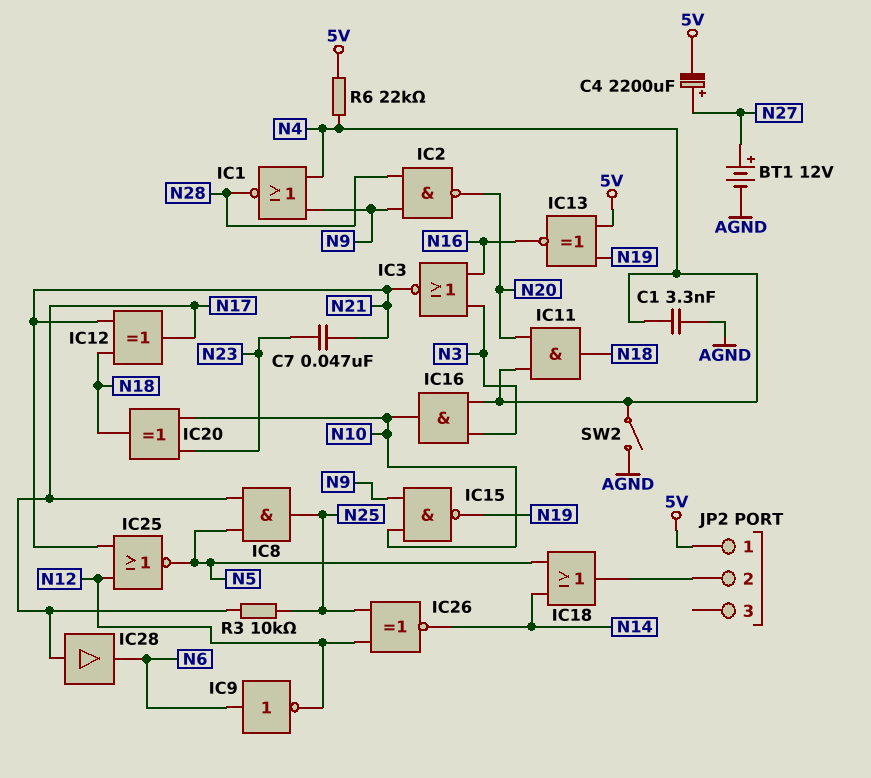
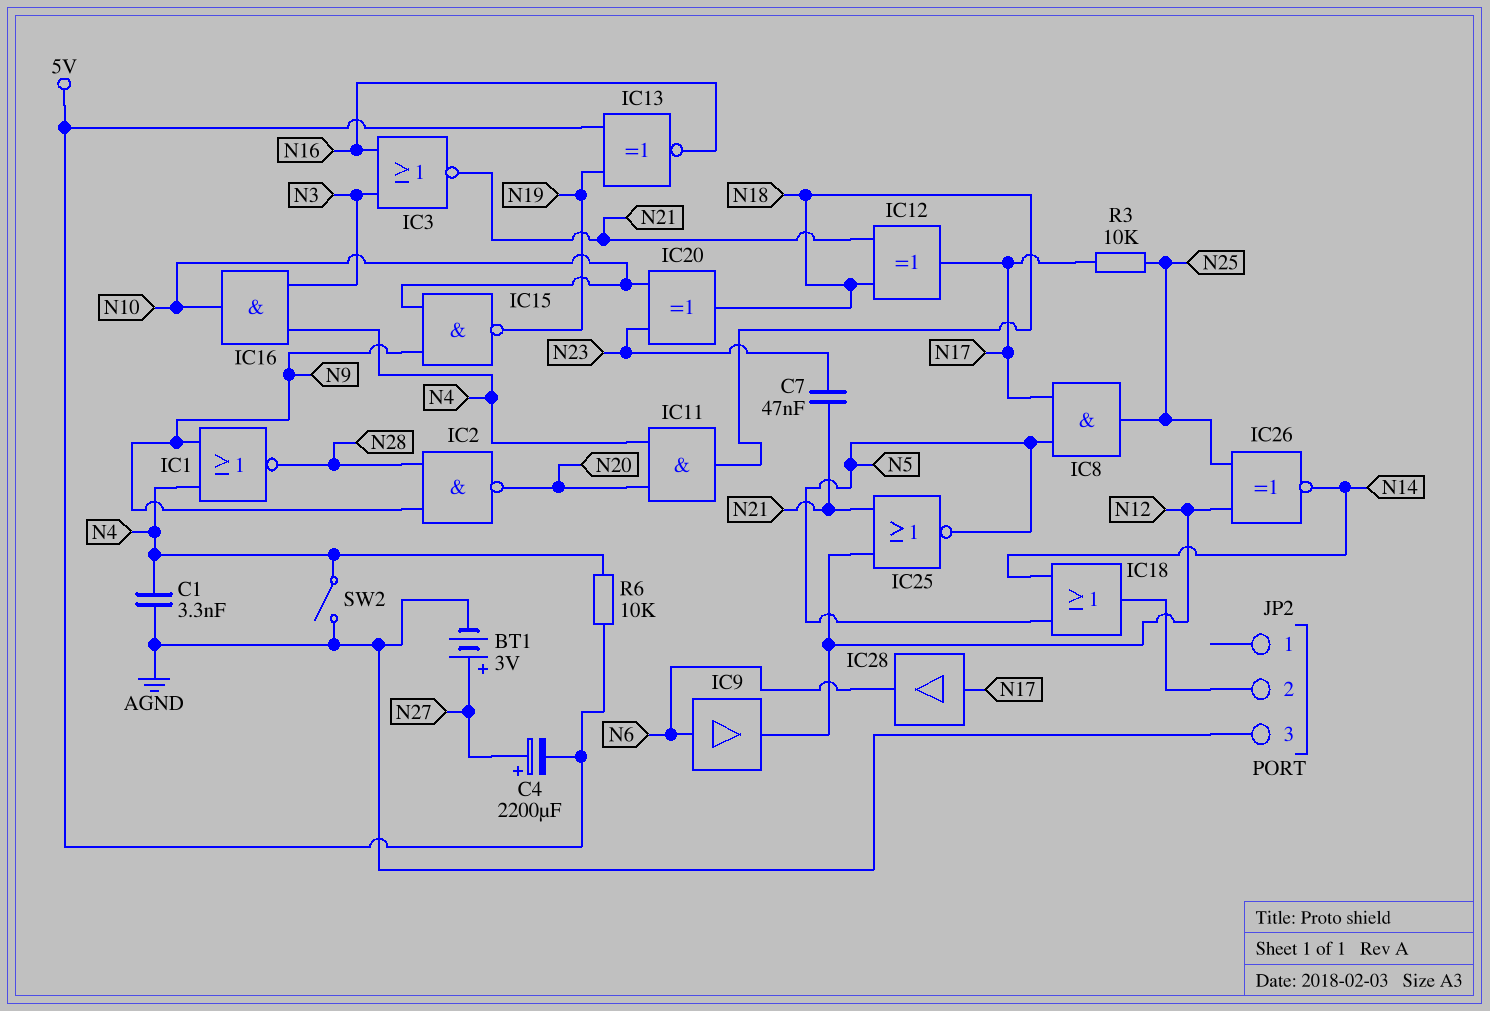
BT1: 12V (plus N27, minus AGND) -> 3V (plus N27, minus AGND)
IC9: NOT (in N6, out N12) -> buffer (in N6, out N12)
JP2 pin 1: 5V -> none
JP2 pin 3: none -> AGND
R6: 22k (5V, N4) -> 10k (5V, N4)

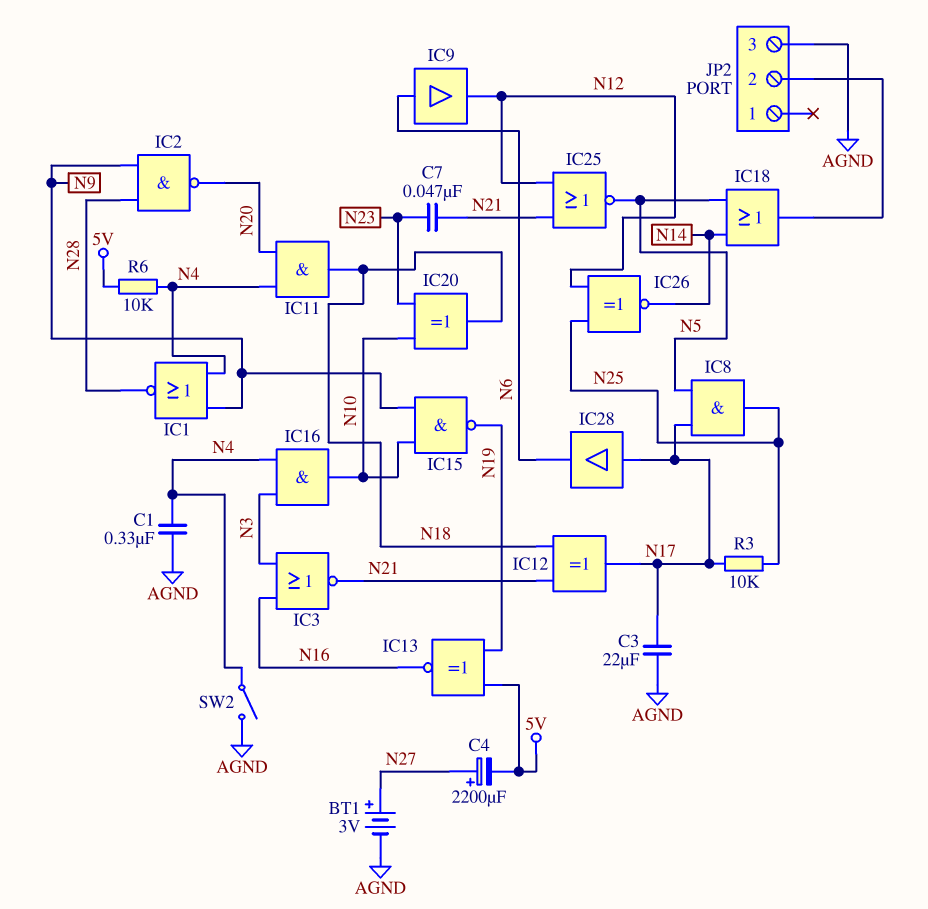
C1: 3.3nF (AGND, N4) -> 330nF (AGND, N4)
C3: none -> 22uF (AGND, N17)

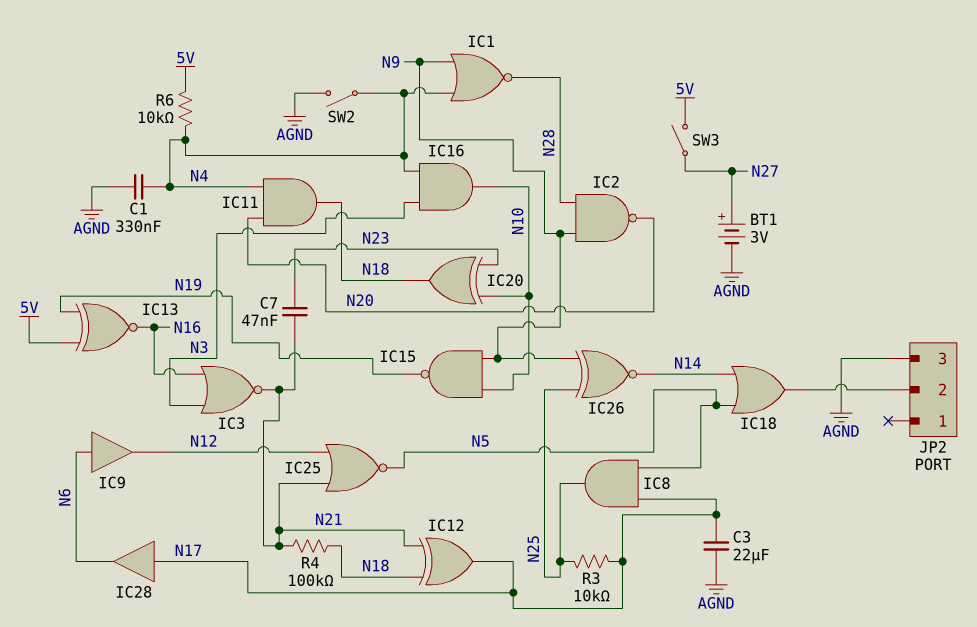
C4: 2200uF (plus N27, minus 5V) -> none
IC26: XNOR (in N12, in N25, out N14) -> XNOR (in N9, in N25, out N14)
R4: none -> 100k (N18, N21)
SW3: none -> switch (5V, N27)

